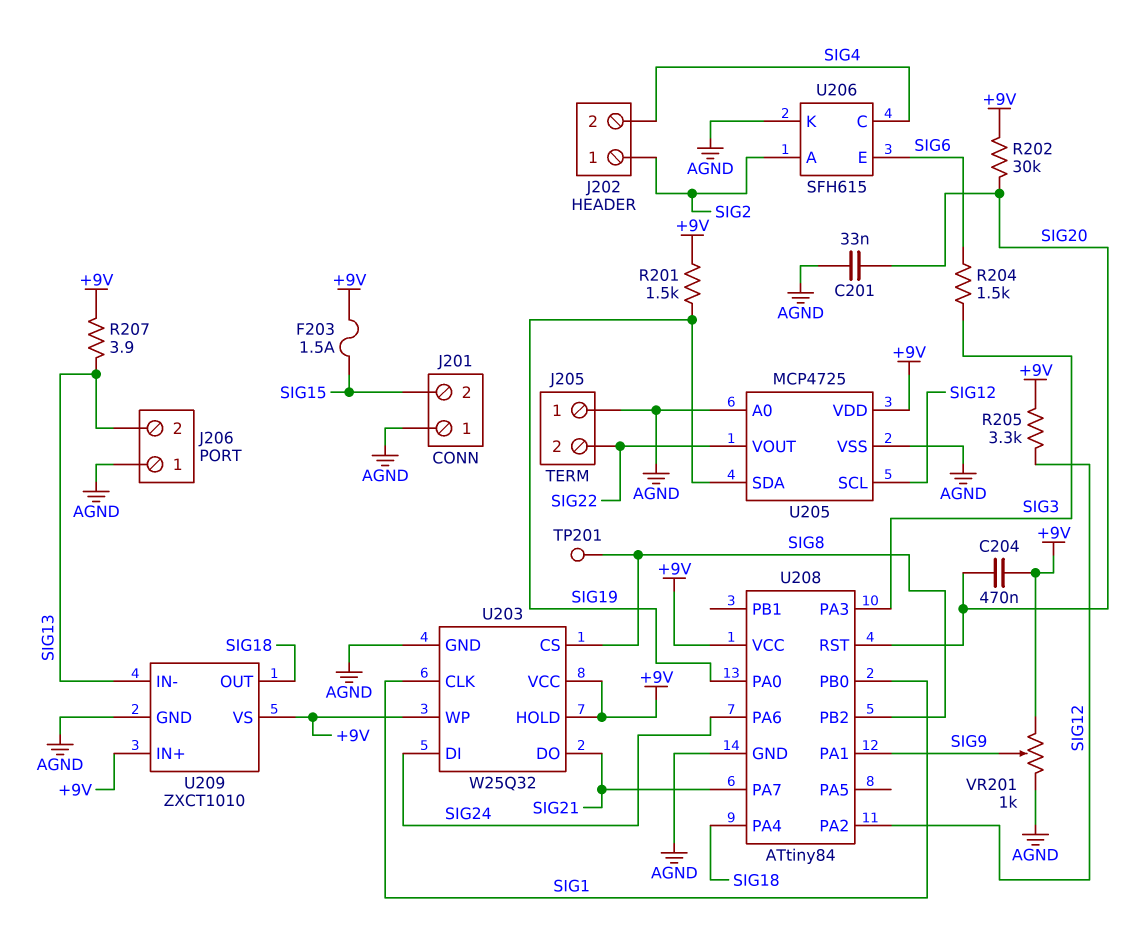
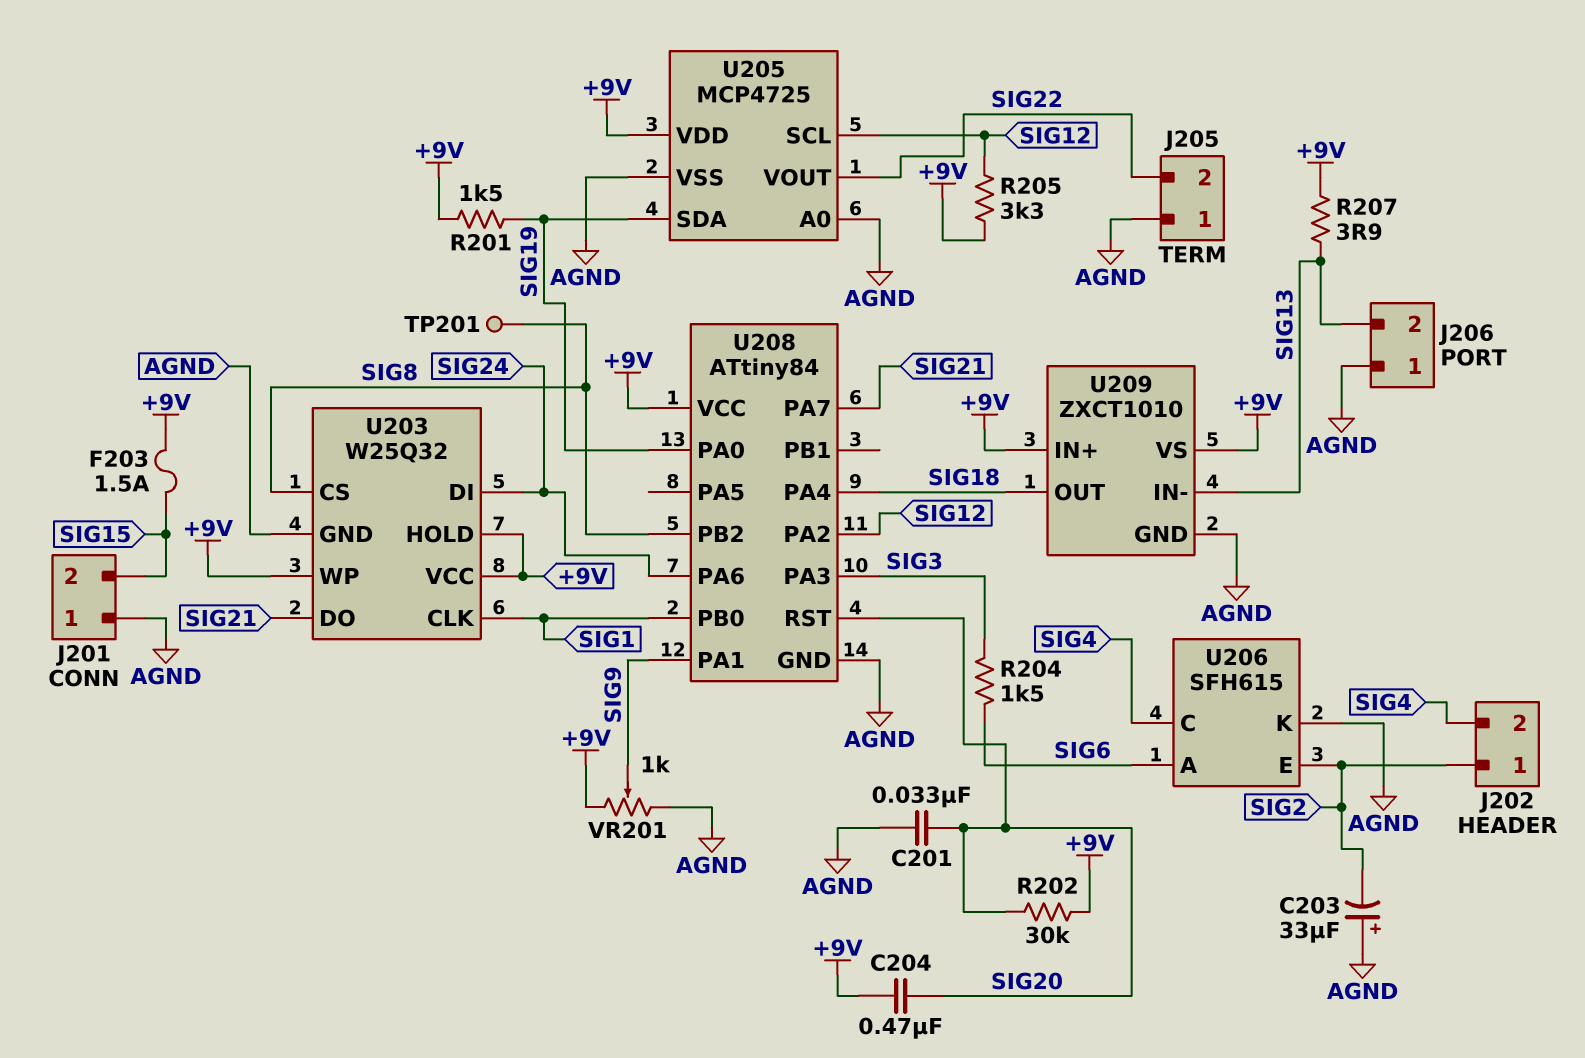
C203: none -> 33uF (plus AGND, minus SIG2)
U206 pin A: SIG2 -> SIG6
U206 pin E: SIG6 -> SIG2

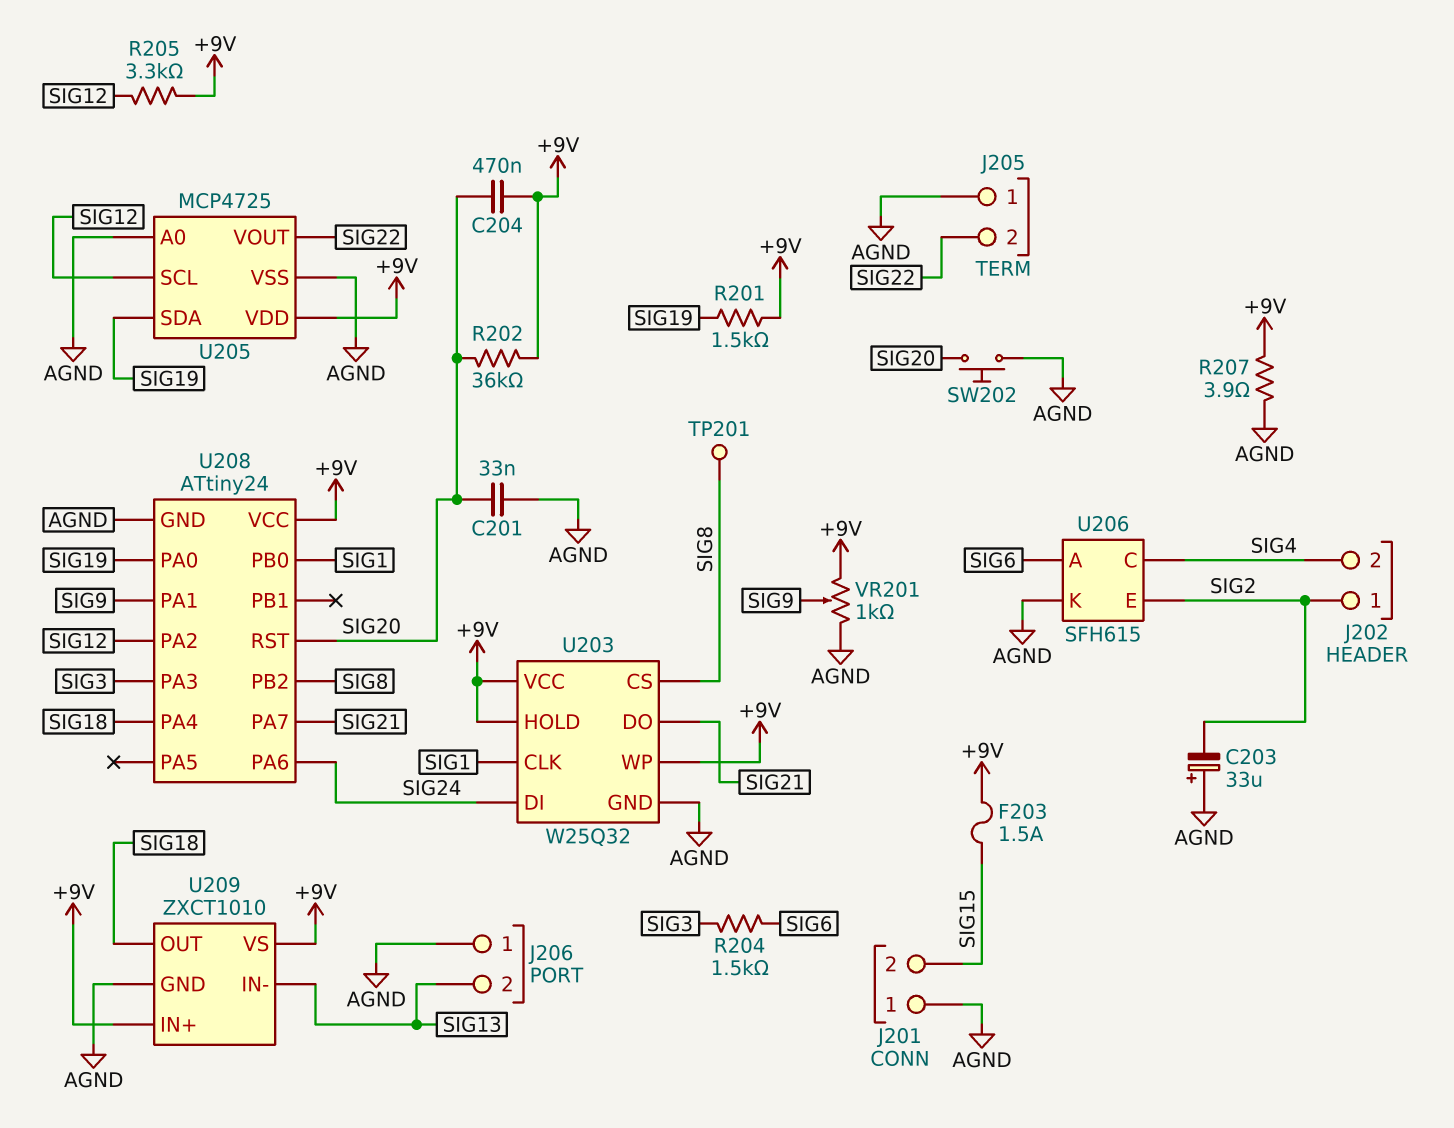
R202: 30k (+9V, SIG20) -> 36k (+9V, SIG20)
R207: 3.9 (+9V, SIG13) -> 3.9 (+9V, AGND)
SW202: none -> button (AGND, SIG20)
U208: ATtiny84 -> ATtiny24

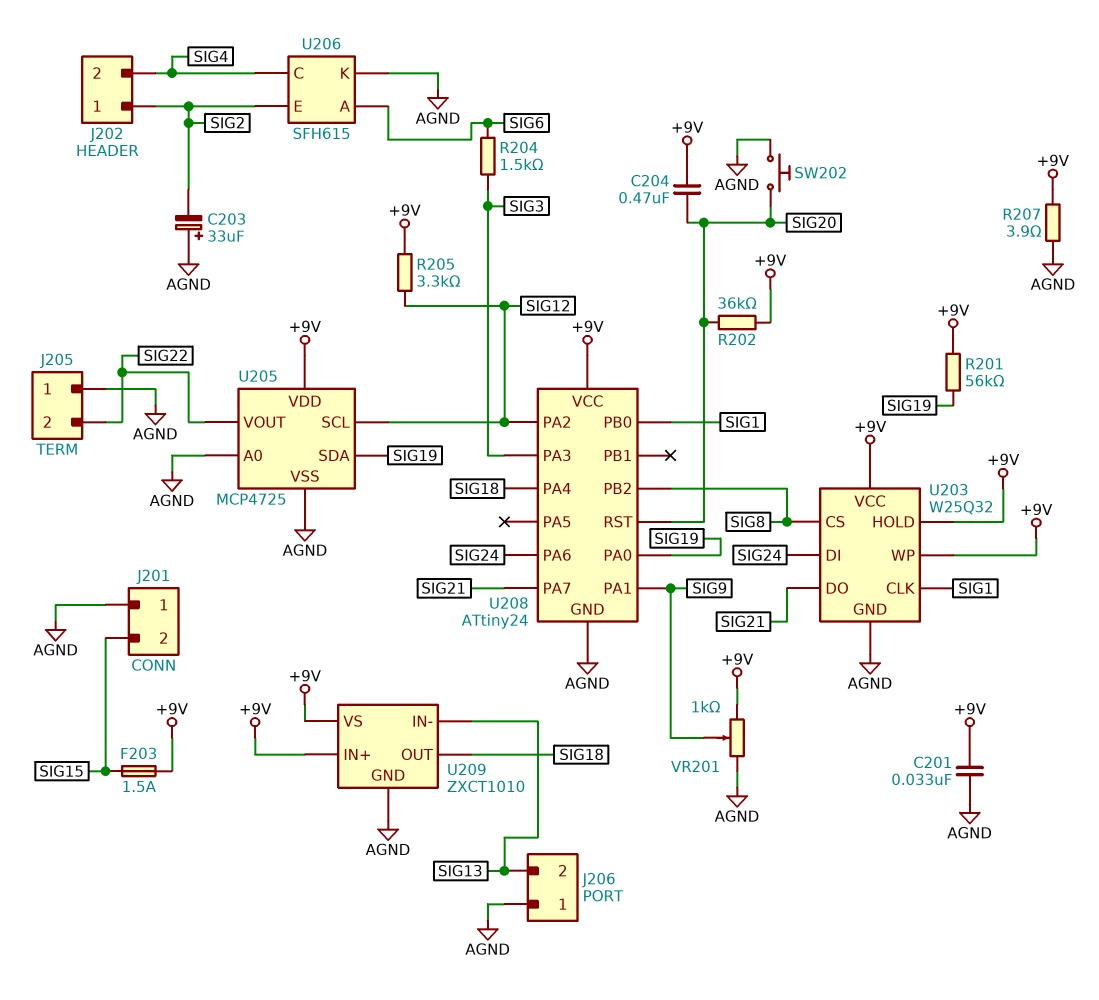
C201: 33nF (AGND, SIG20) -> 33nF (+9V, AGND)
R201: 1.5k (+9V, SIG19) -> 56k (+9V, SIG19)
TP201: test point (SIG8) -> none

